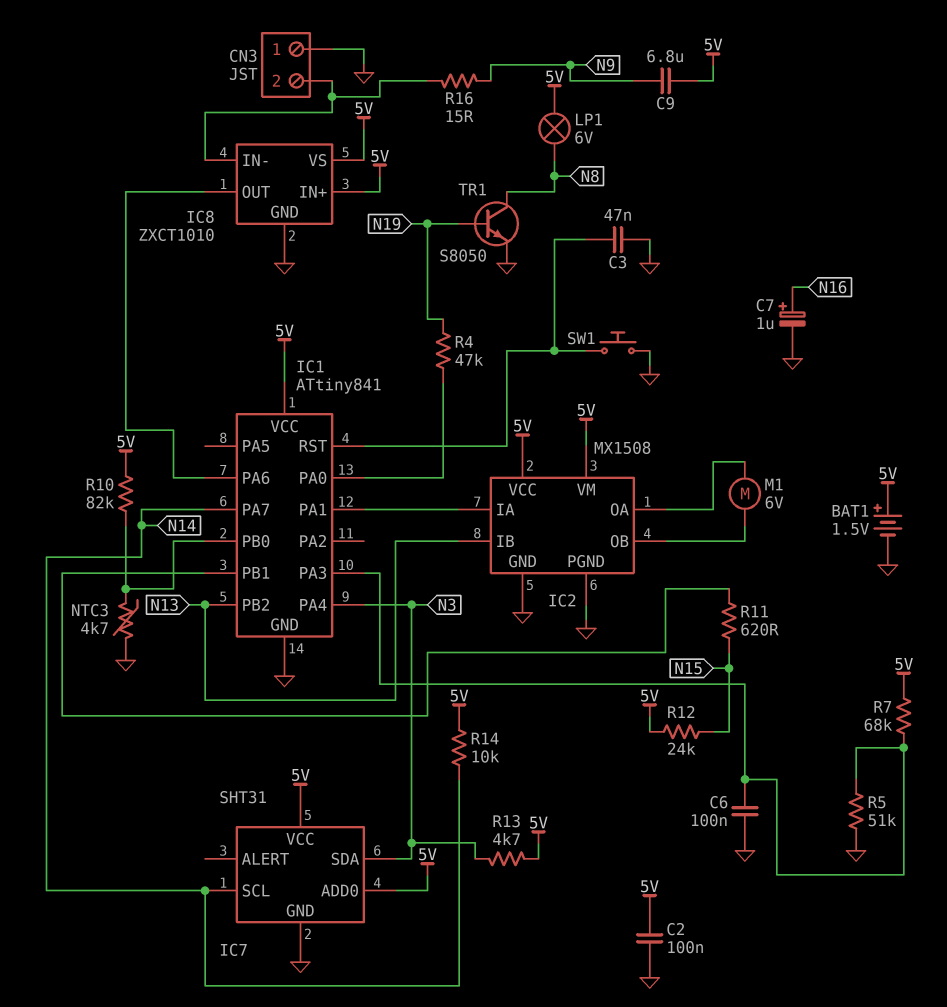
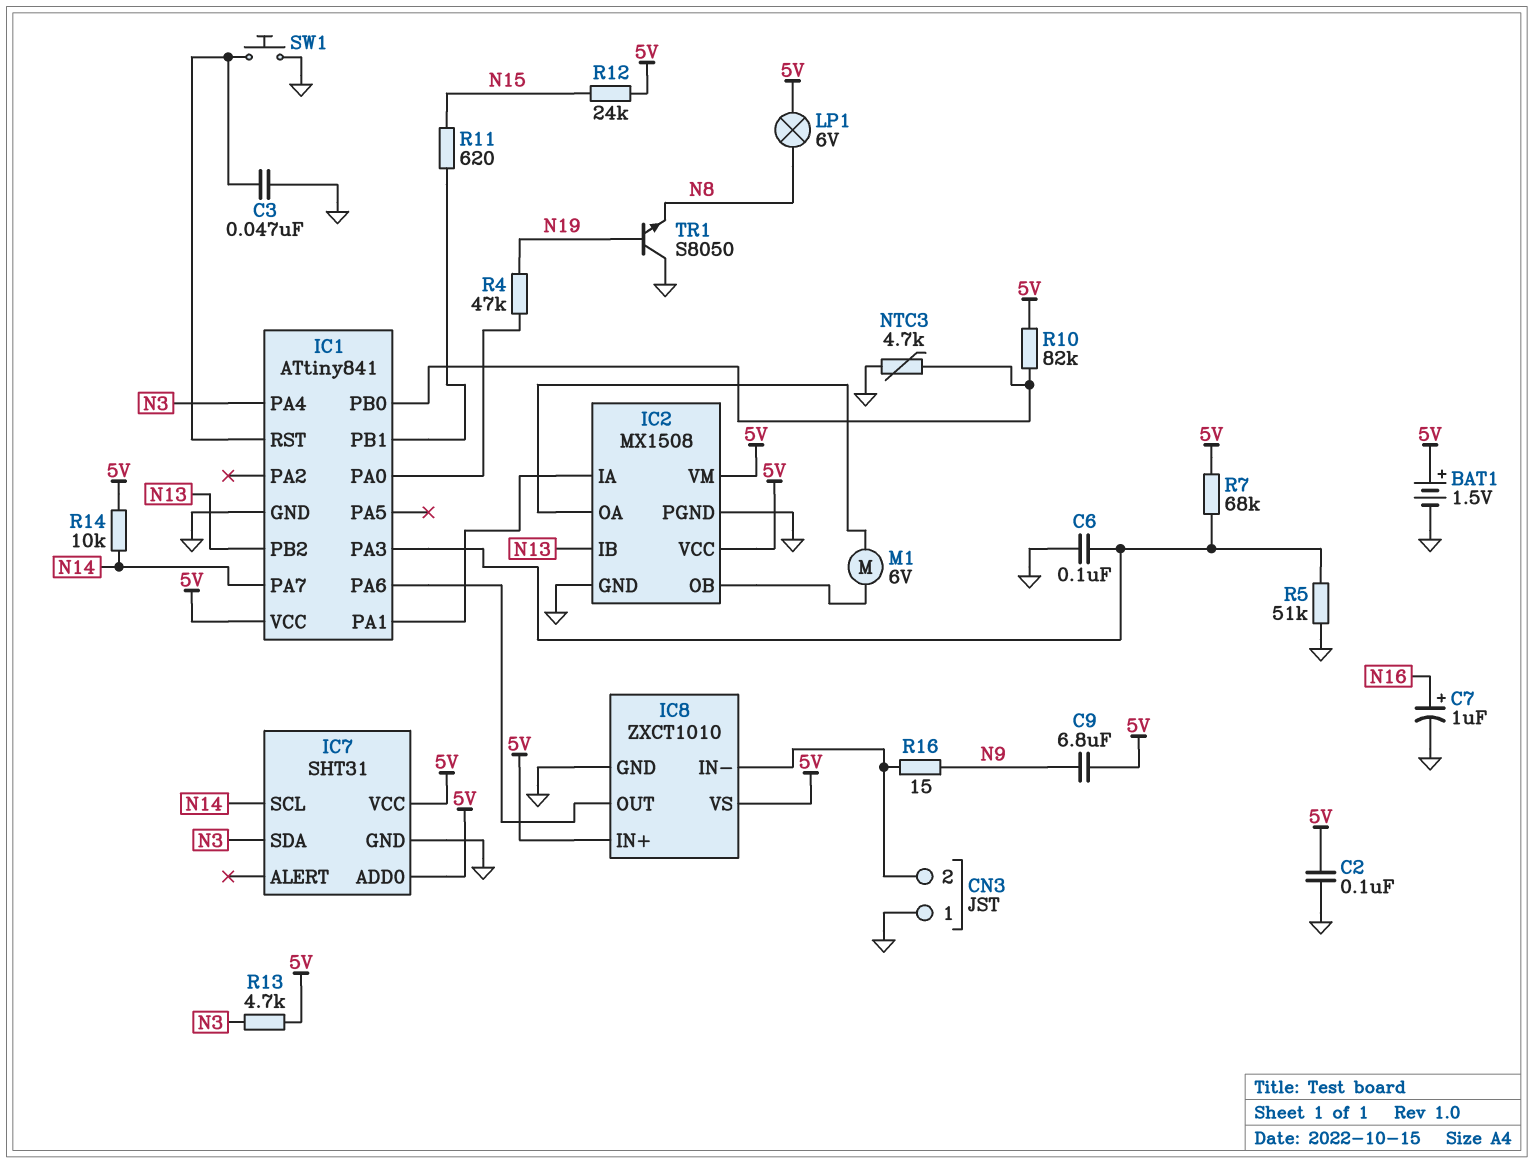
TR1: NPN S8050 (B N19, C N8, E GND) -> NPN S8050 (B N19, C GND, E N8)

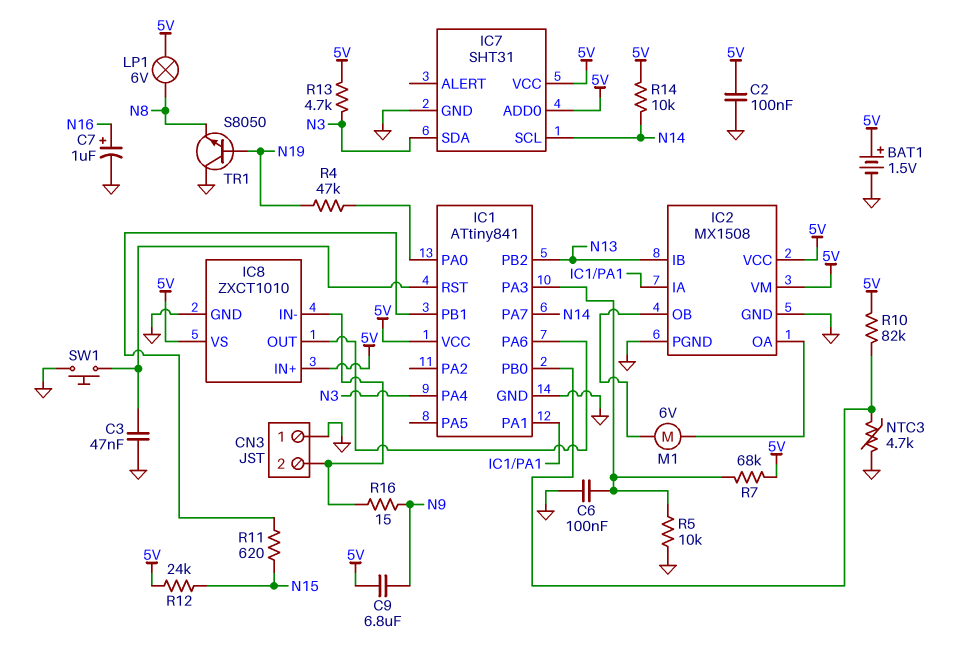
R5: 51k (GND, IC1/PA3) -> 10k (GND, IC1/PA3)

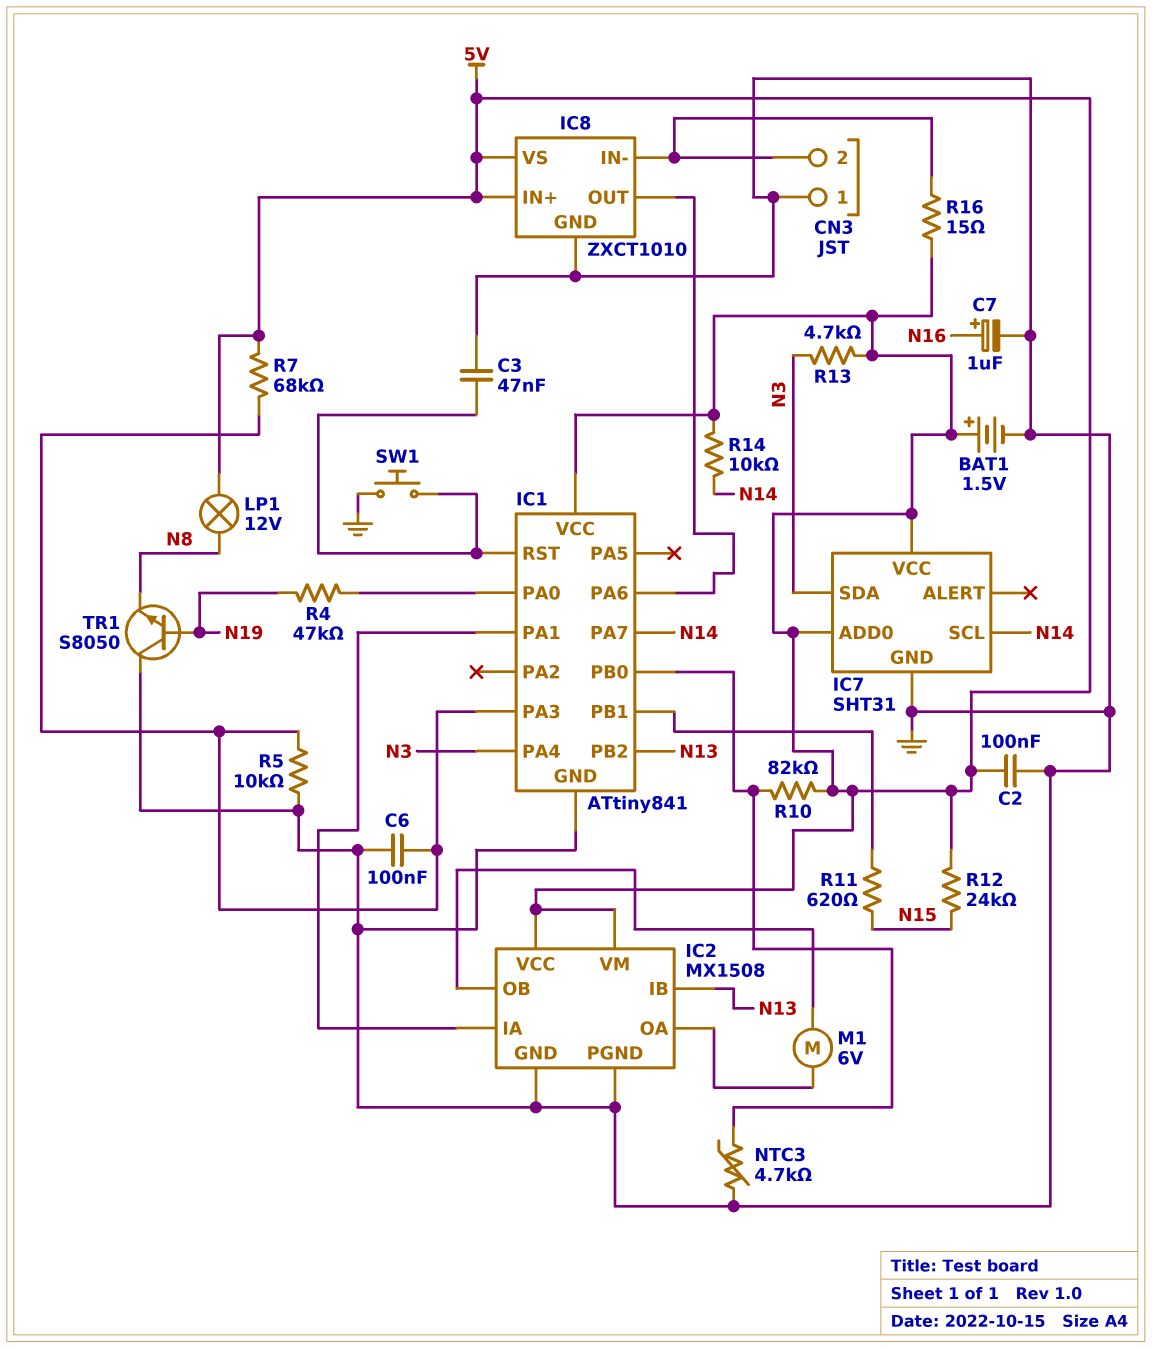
C9: 6.8uF (5V, N9) -> none
LP1: lamp 6V (5V, N8) -> lamp 12V (5V, N8)
R16: 15 (CN3/2, N9) -> 15 (5V, CN3/2)

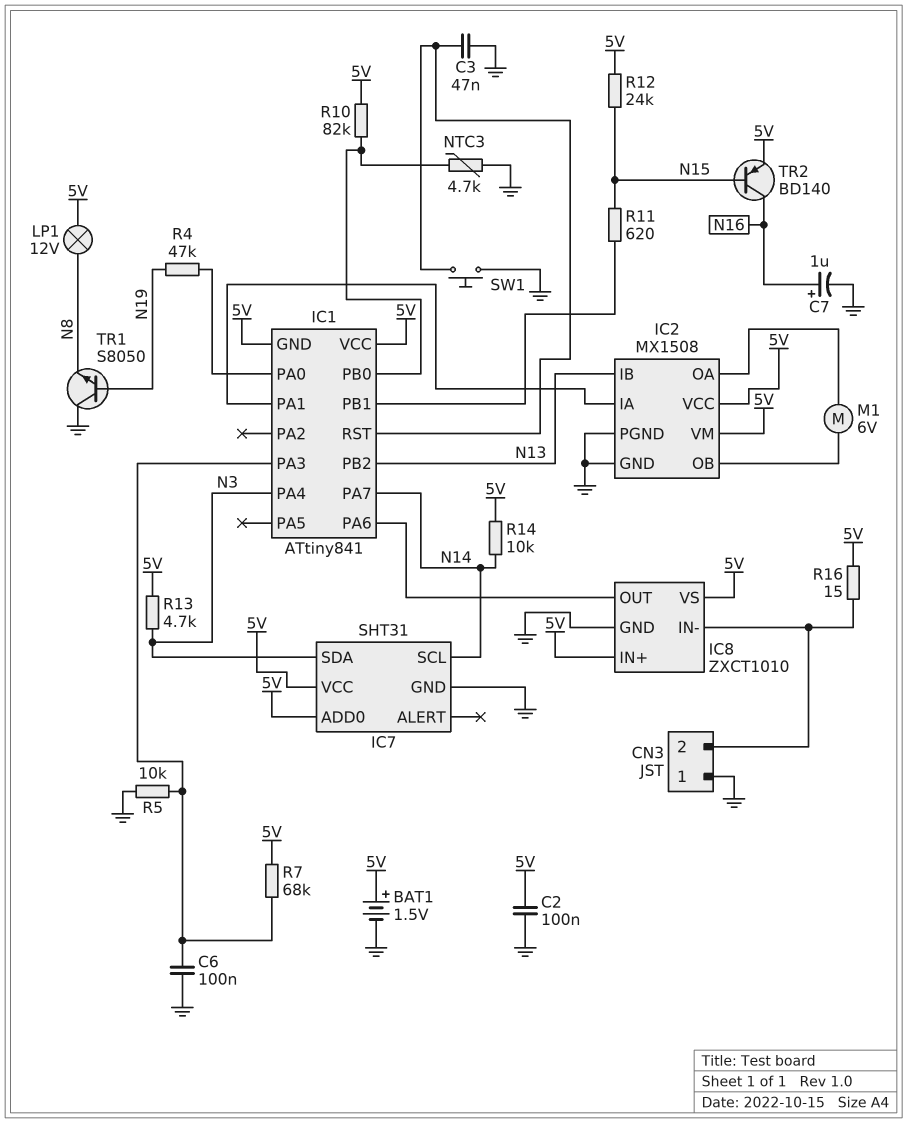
IC1 pin GND: GND -> 5V
TR2: none -> PNP BD140 (B N15, C N16, E 5V)

